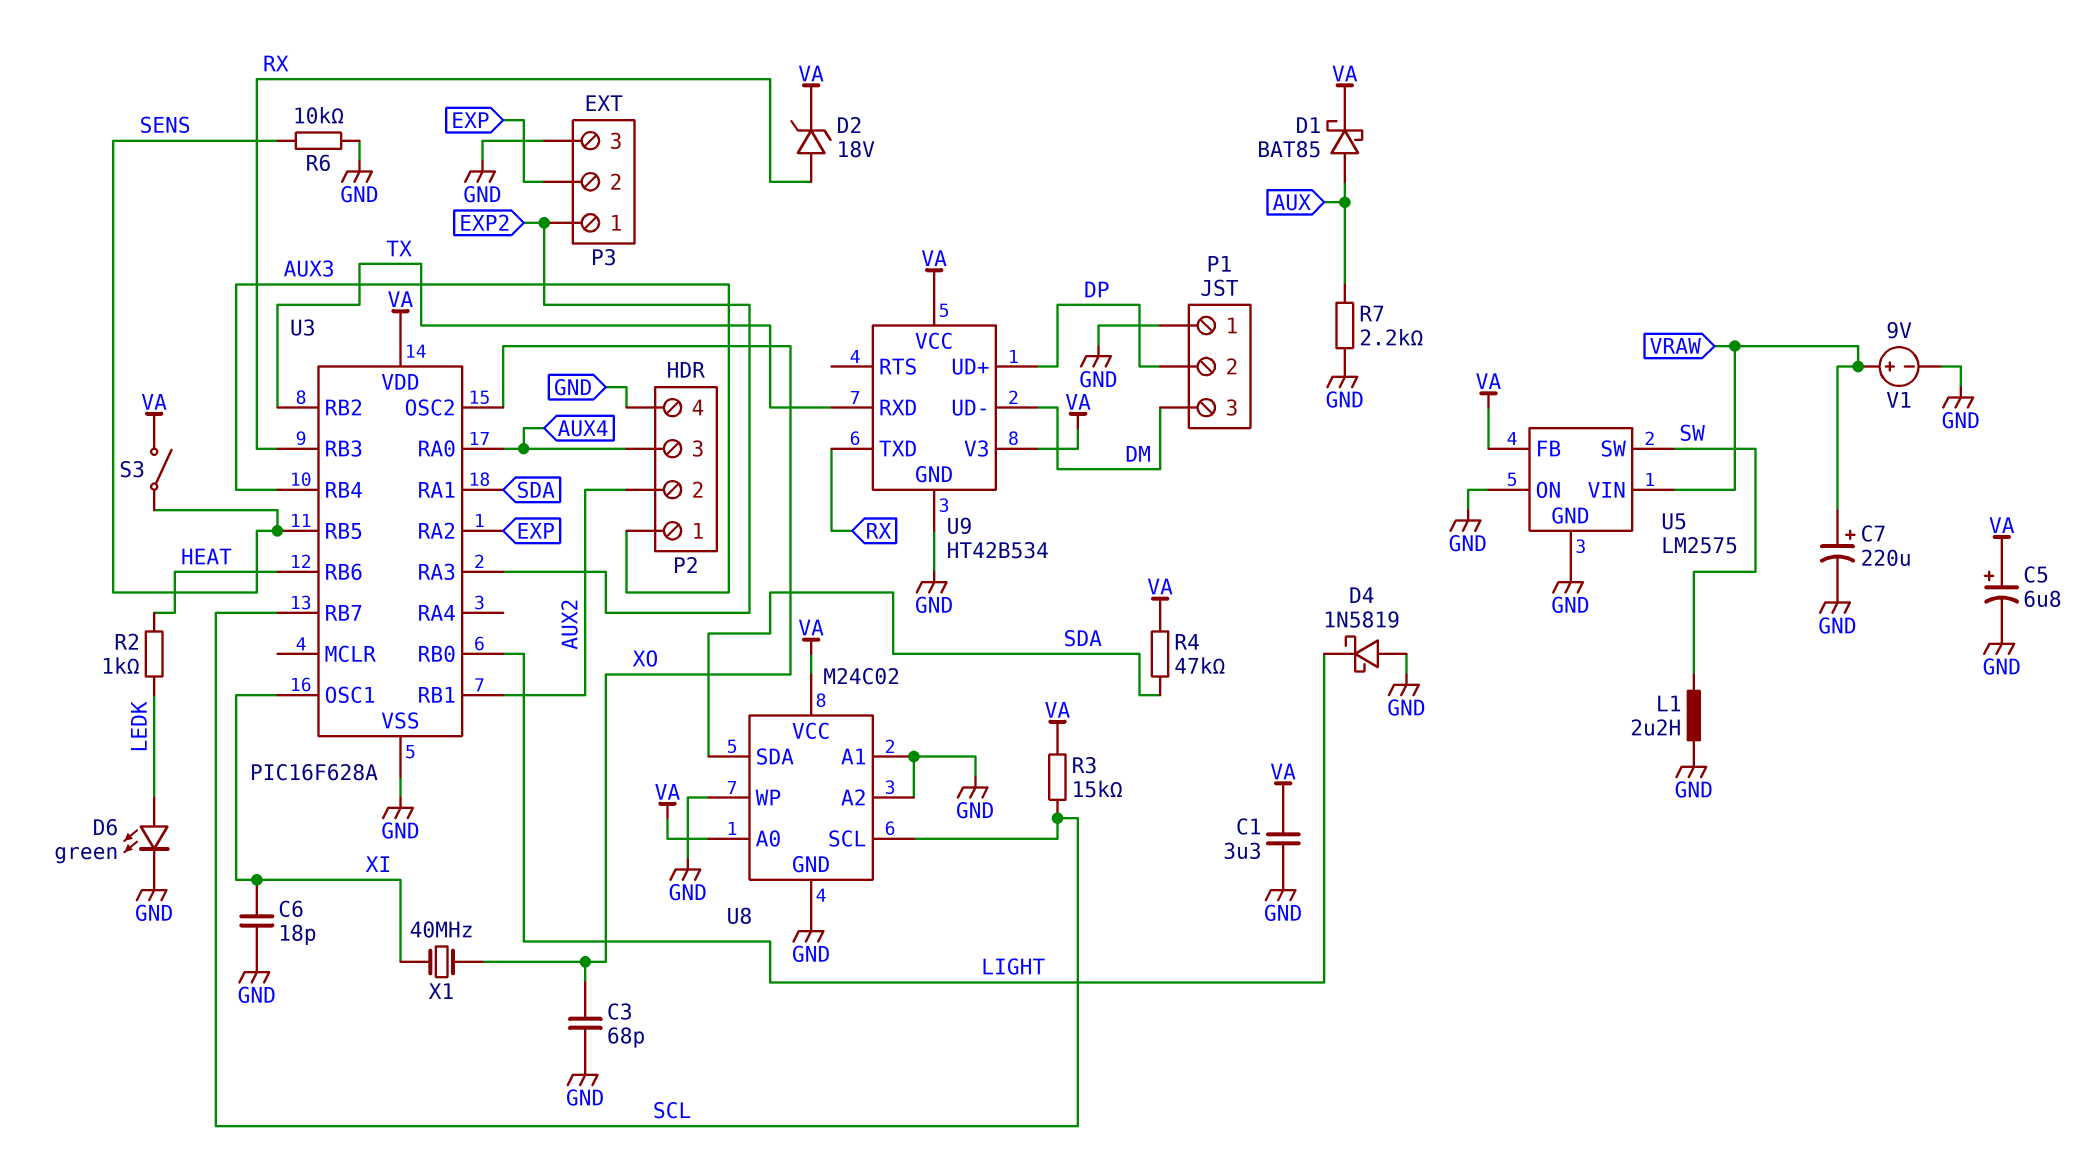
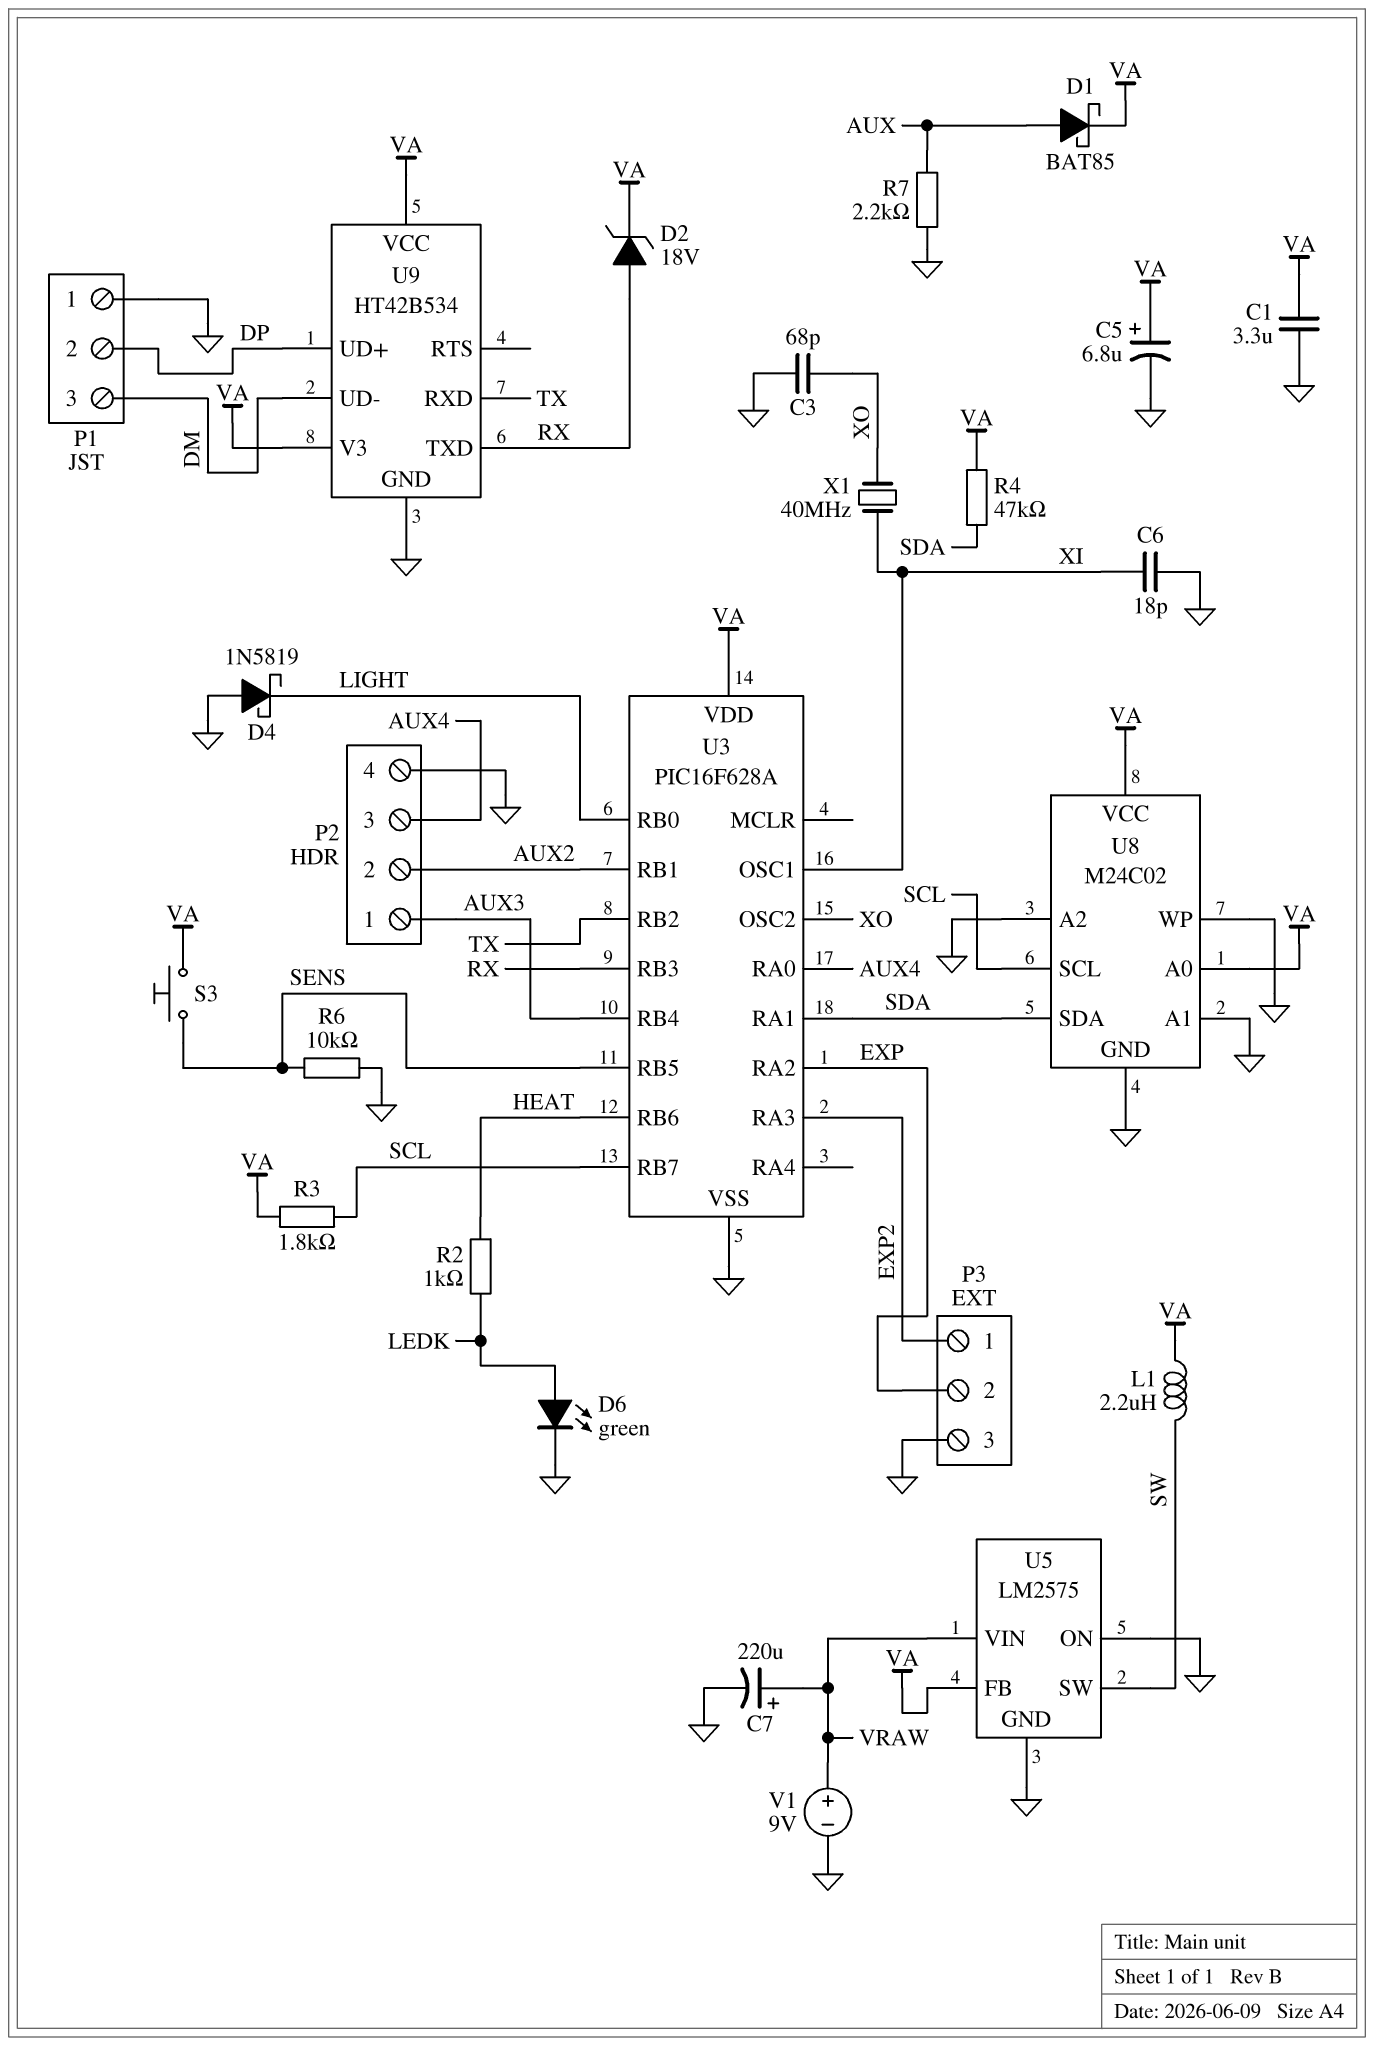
L1: 2.2uH (GND, SW) -> 2.2uH (SW, VA)
R3: 15k (SCL, VA) -> 1.8k (SCL, VA)
S3: switch (SENS, VA) -> button (SENS, VA)

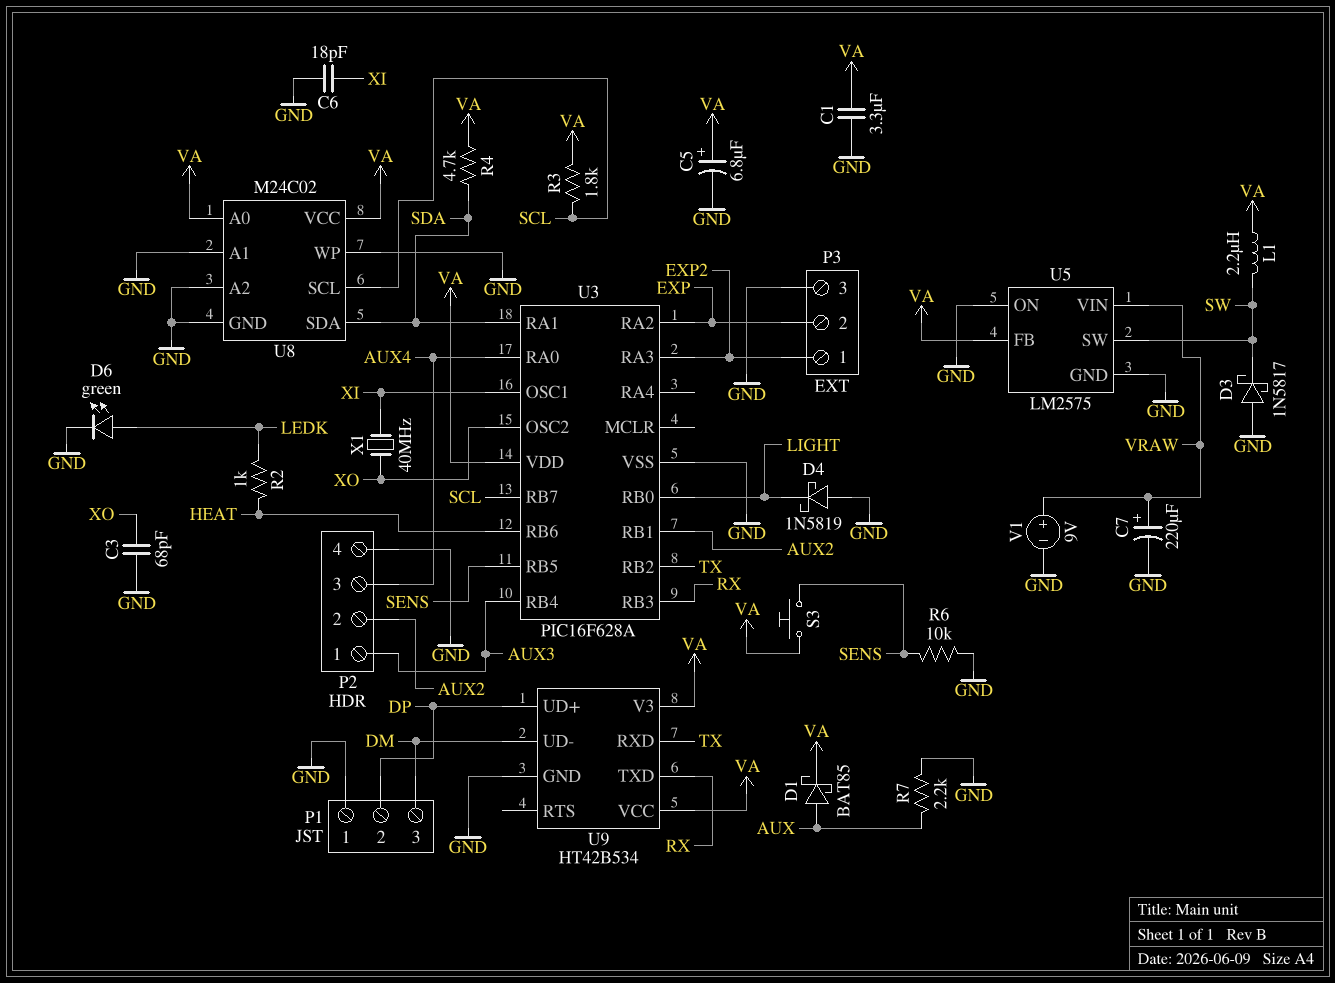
D2: zener 18V (A RX, K VA) -> none
D3: none -> schottky 1N5817 (A GND, K SW)
R4: 47k (SDA, VA) -> 4.7k (SDA, VA)

